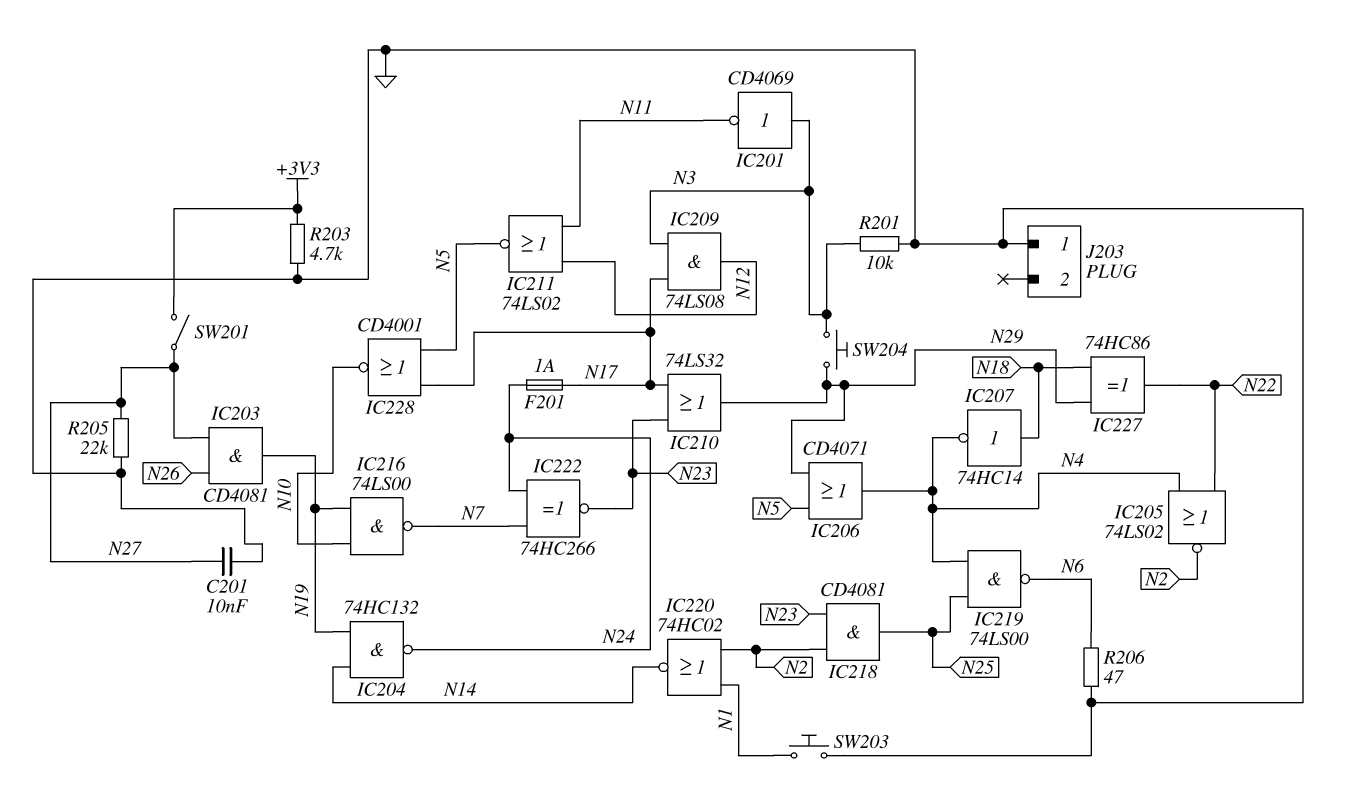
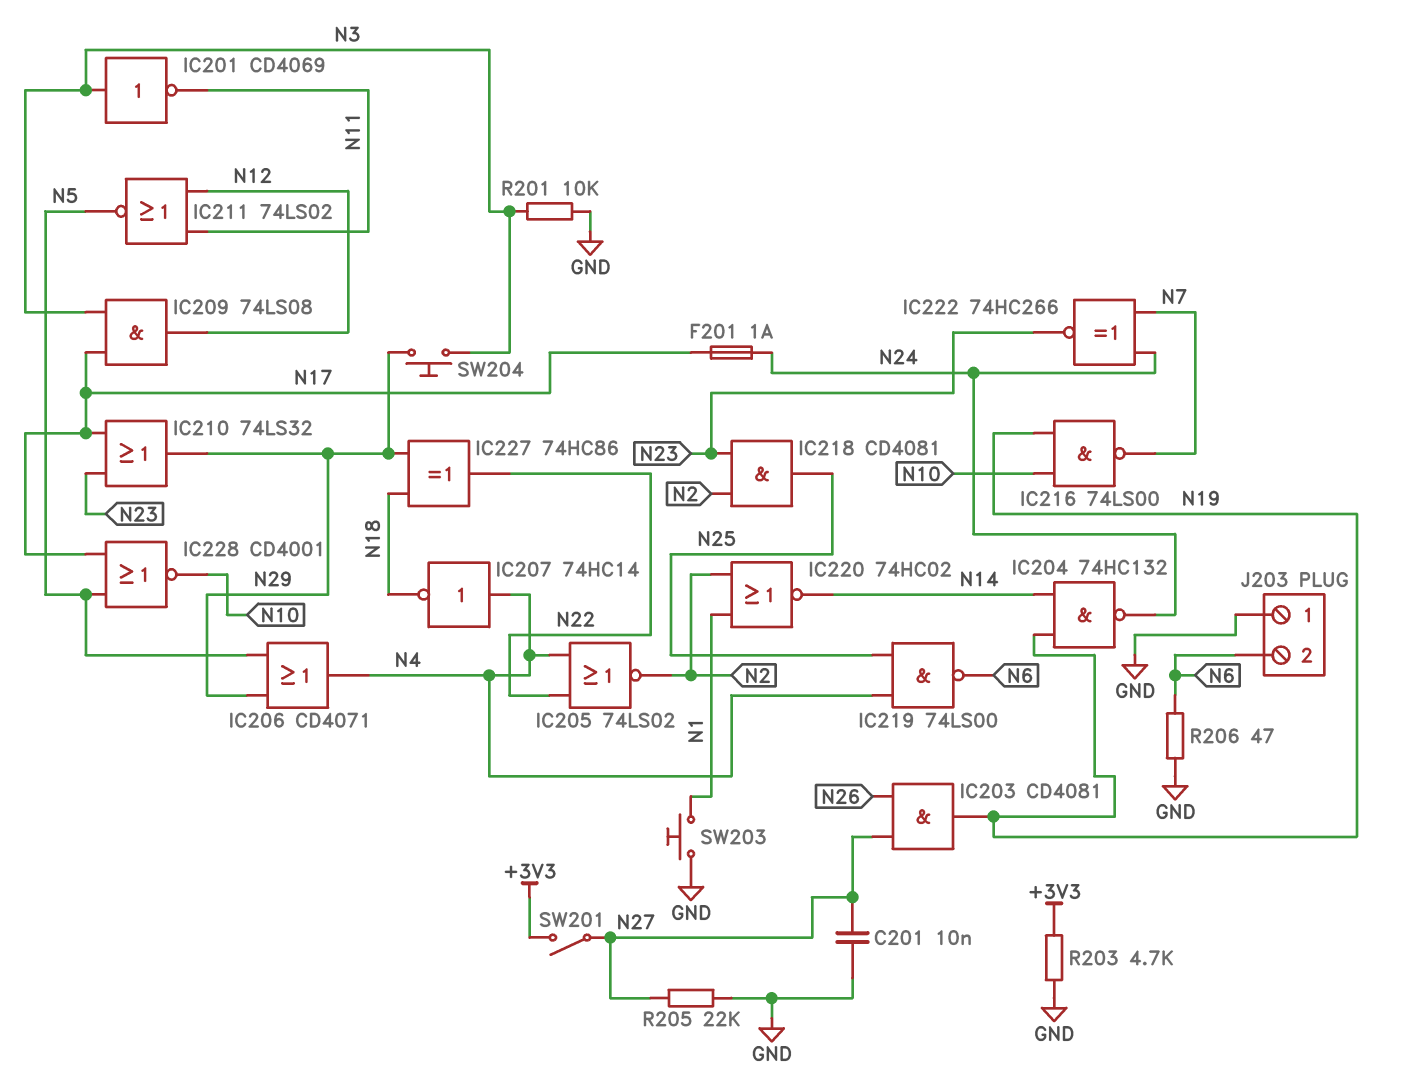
IC207: NOT 74HC14 (in N18, out N4) -> NOT 74HC14 (in N4, out N18)
J203 pin 2: none -> N6

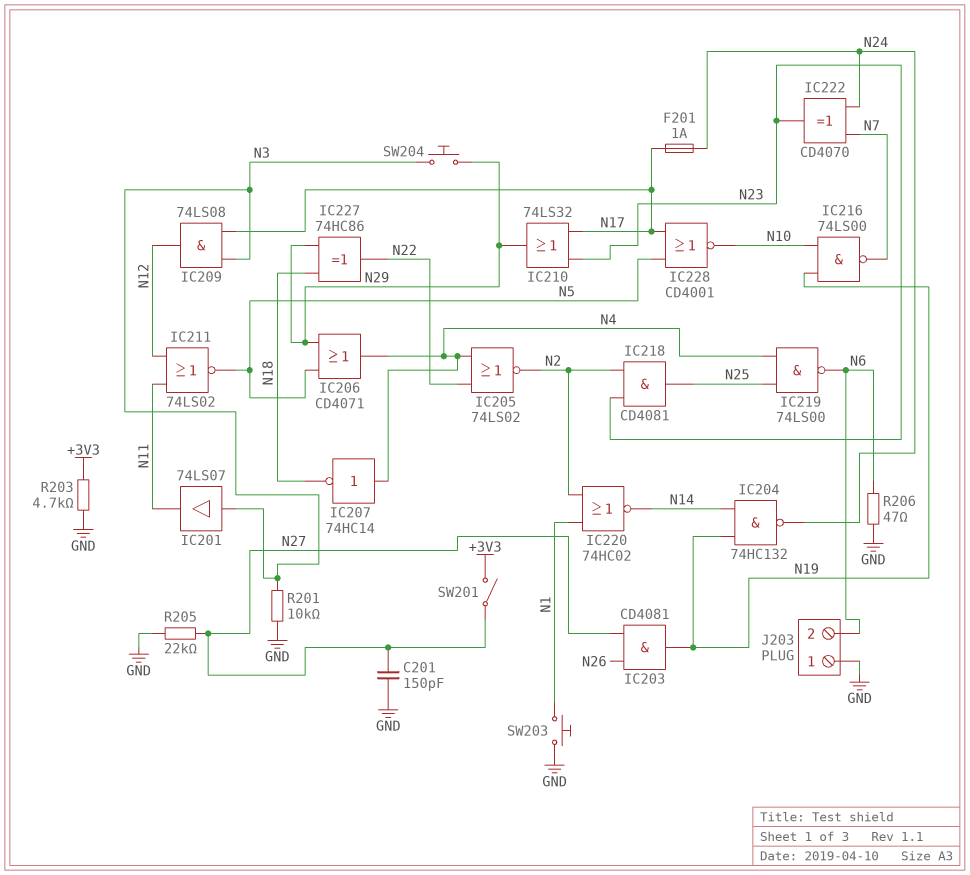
C201: 10nF (GND, N27) -> 150pF (GND, N27)
IC201: NOT CD4069 (in N3, out N11) -> buffer 74LS07 (in N3, out N11)
IC222: XNOR 74HC266 (in N7, in N24, out N23) -> XOR CD4070 (in N7, in N24, out N23)

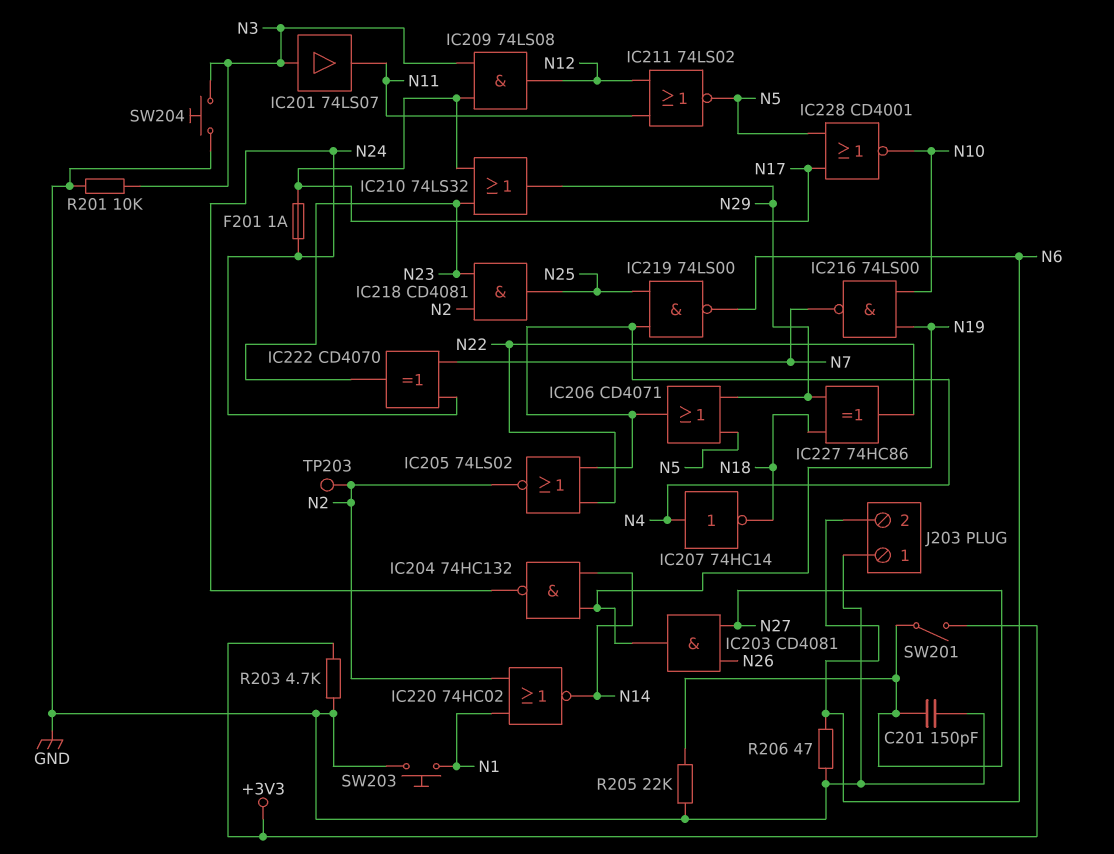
SW204: button (N3, N29) -> button (GND, N3)
TP203: none -> test point (N2)

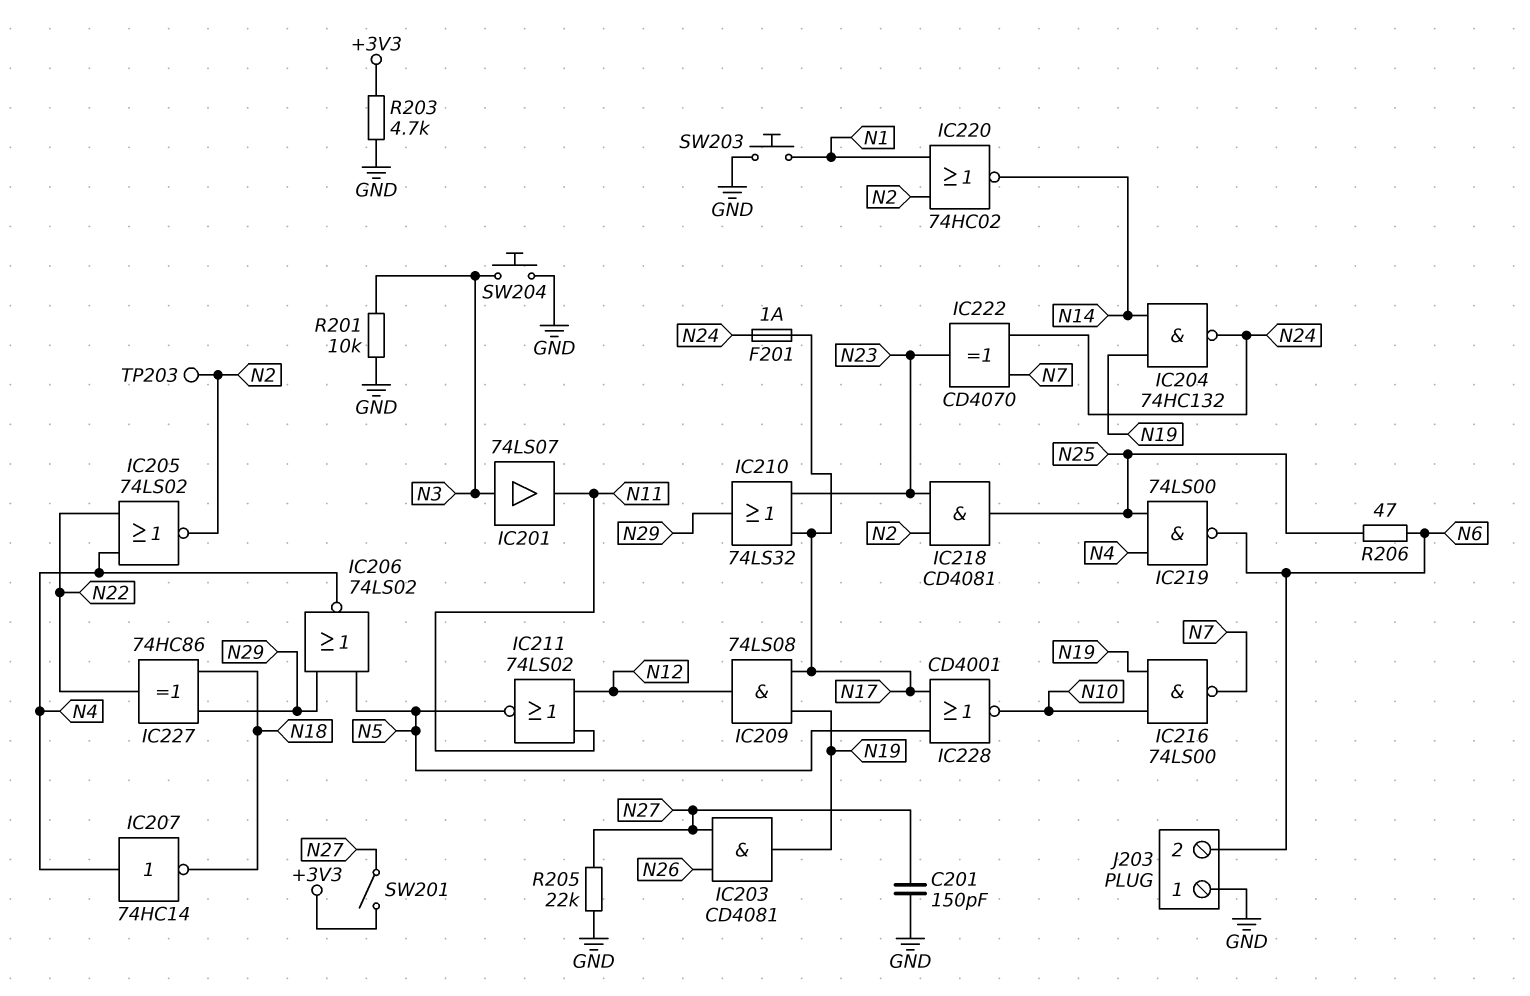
IC206: OR CD4071 (in N5, in N29, out N4) -> NOR 74LS02 (in N5, in N29, out N4)
IC209: AND 74LS08 (in N3, in N17, out N12) -> AND 74LS08 (in N17, in N19, out N12)
R206: 47 (GND, N6) -> 47 (N6, N25)

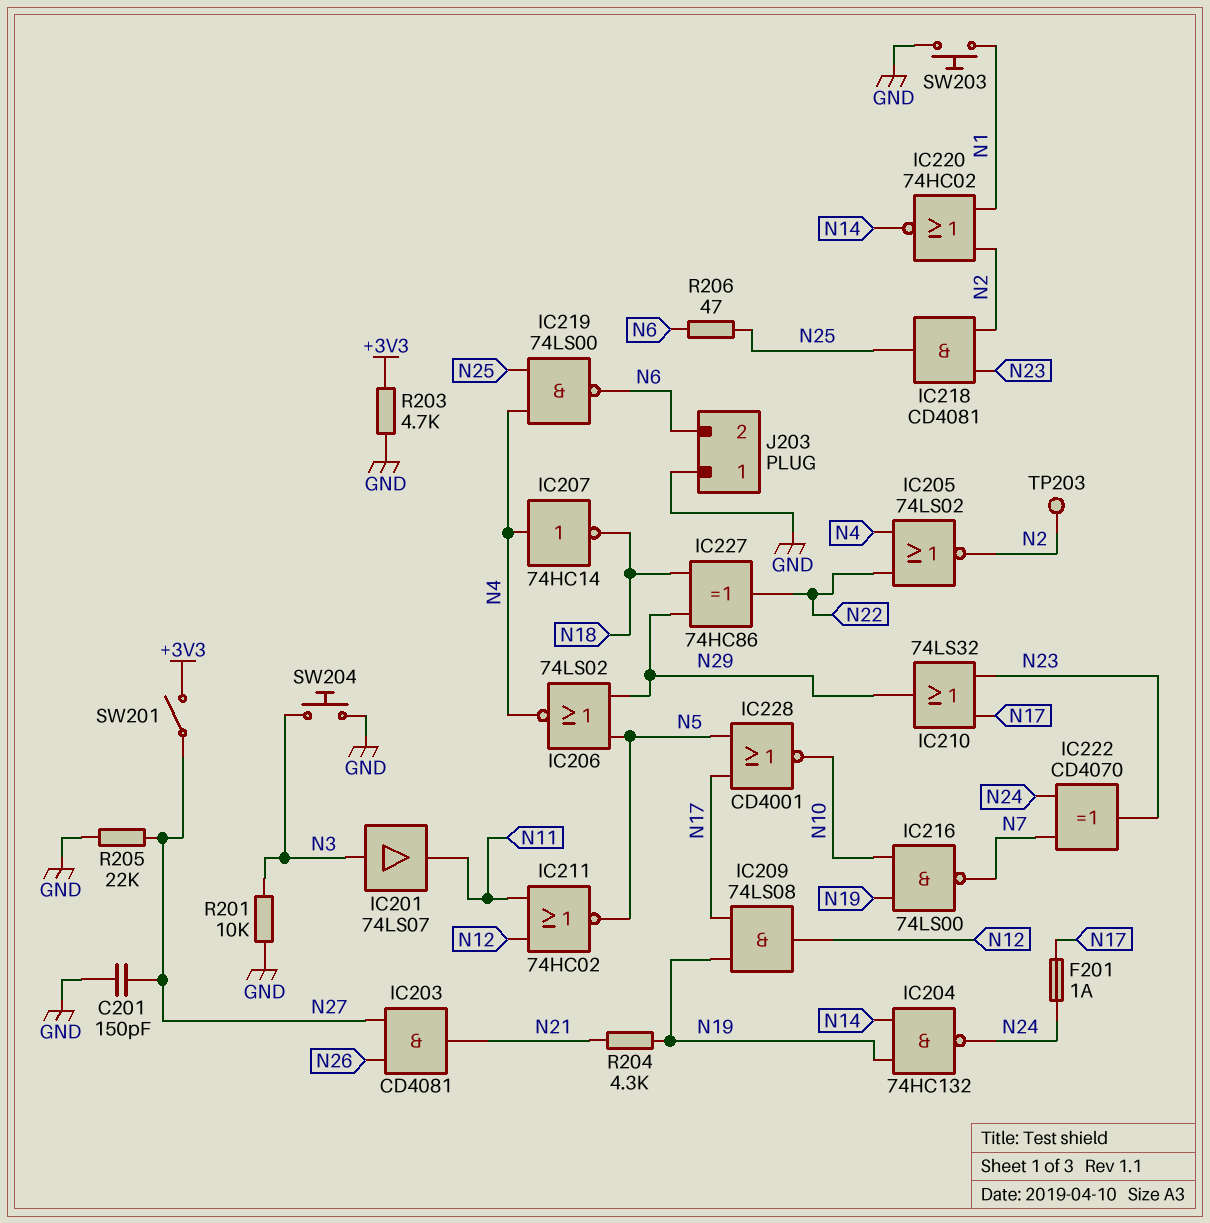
IC203: AND CD4081 (in N26, in N27, out N19) -> AND CD4081 (in N26, in N27, out N21)
IC211: NOR 74LS02 (in N11, in N12, out N5) -> NOR 74HC02 (in N11, in N12, out N5)
R204: none -> 4.3k (N19, N21)

